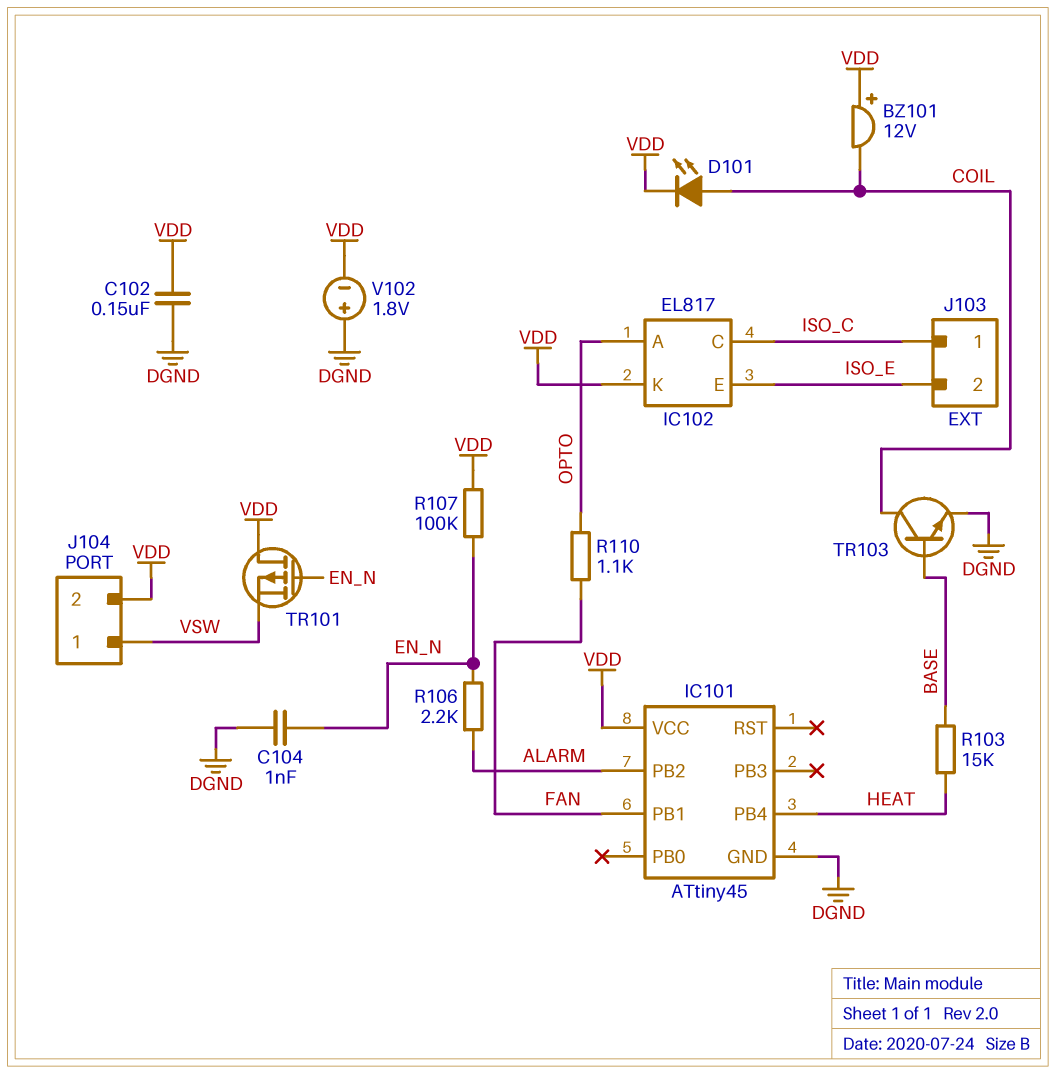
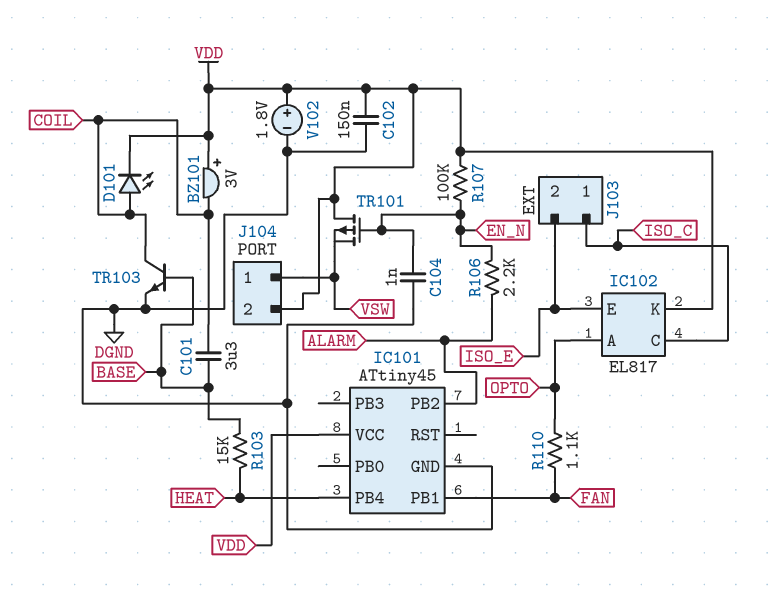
BZ101: buzzer 12V (plus VDD, minus COIL) -> buzzer 3V (plus VDD, minus COIL)
C101: none -> 3.3uF (BASE, COIL)
V102: 1.8V (plus DGND, minus VDD) -> 1.8V (plus VDD, minus DGND)

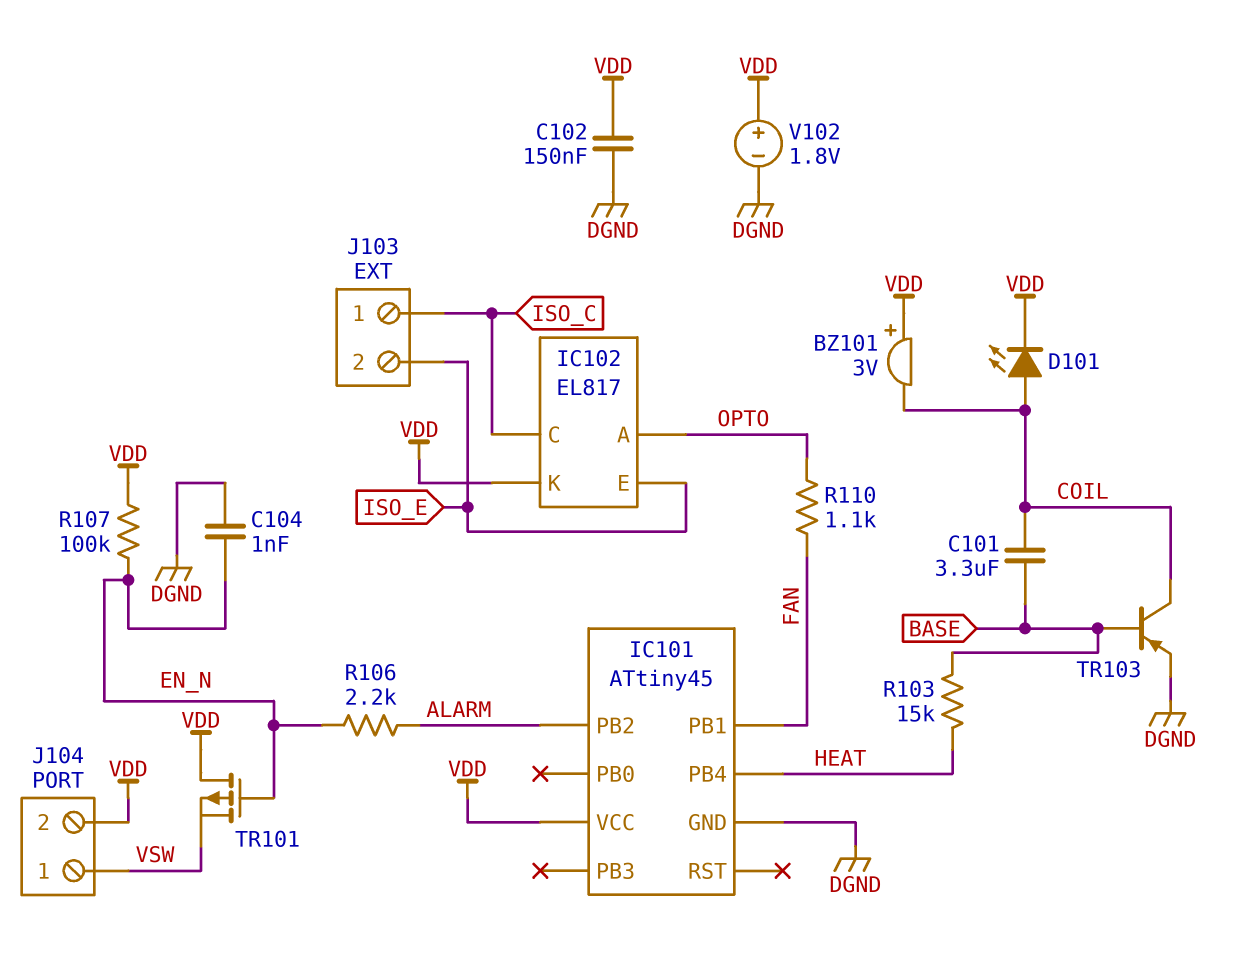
TR103: NPN (B BASE, C COIL, E DGND) -> PNP (B BASE, C COIL, E DGND)

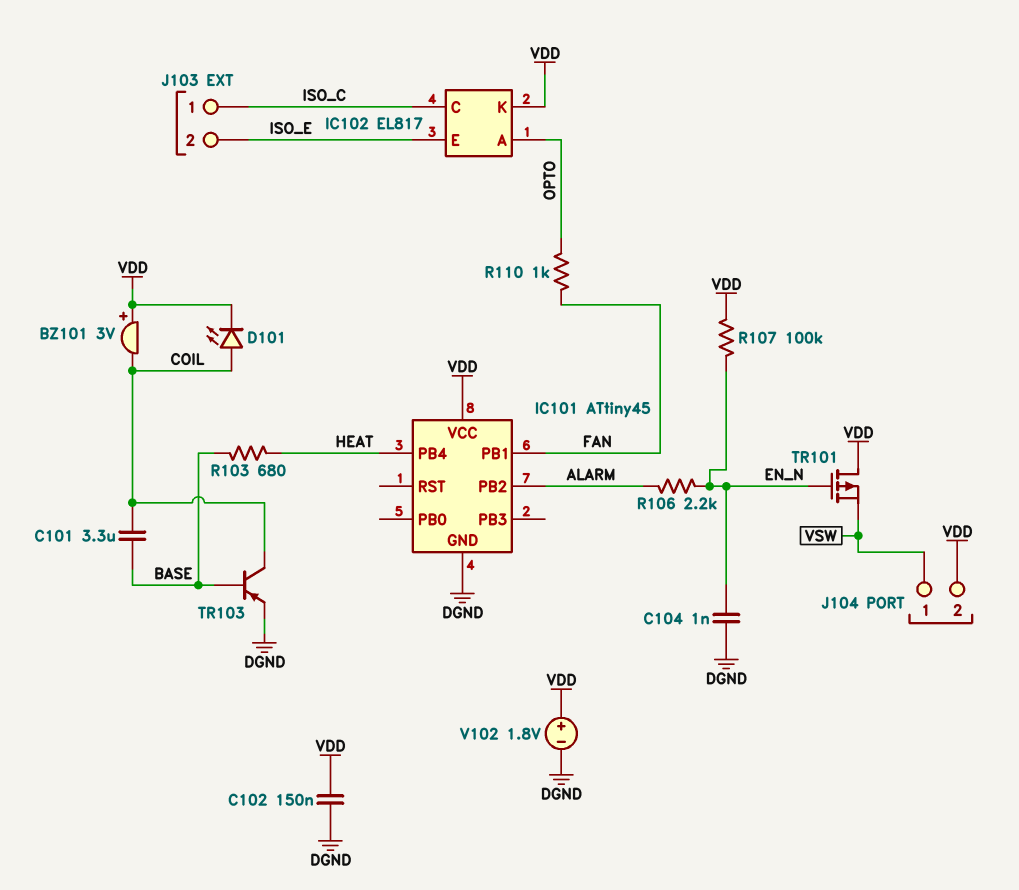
R103: 15k (BASE, HEAT) -> 680 (BASE, HEAT)
R110: 1.1k (FAN, OPTO) -> 1k (FAN, OPTO)

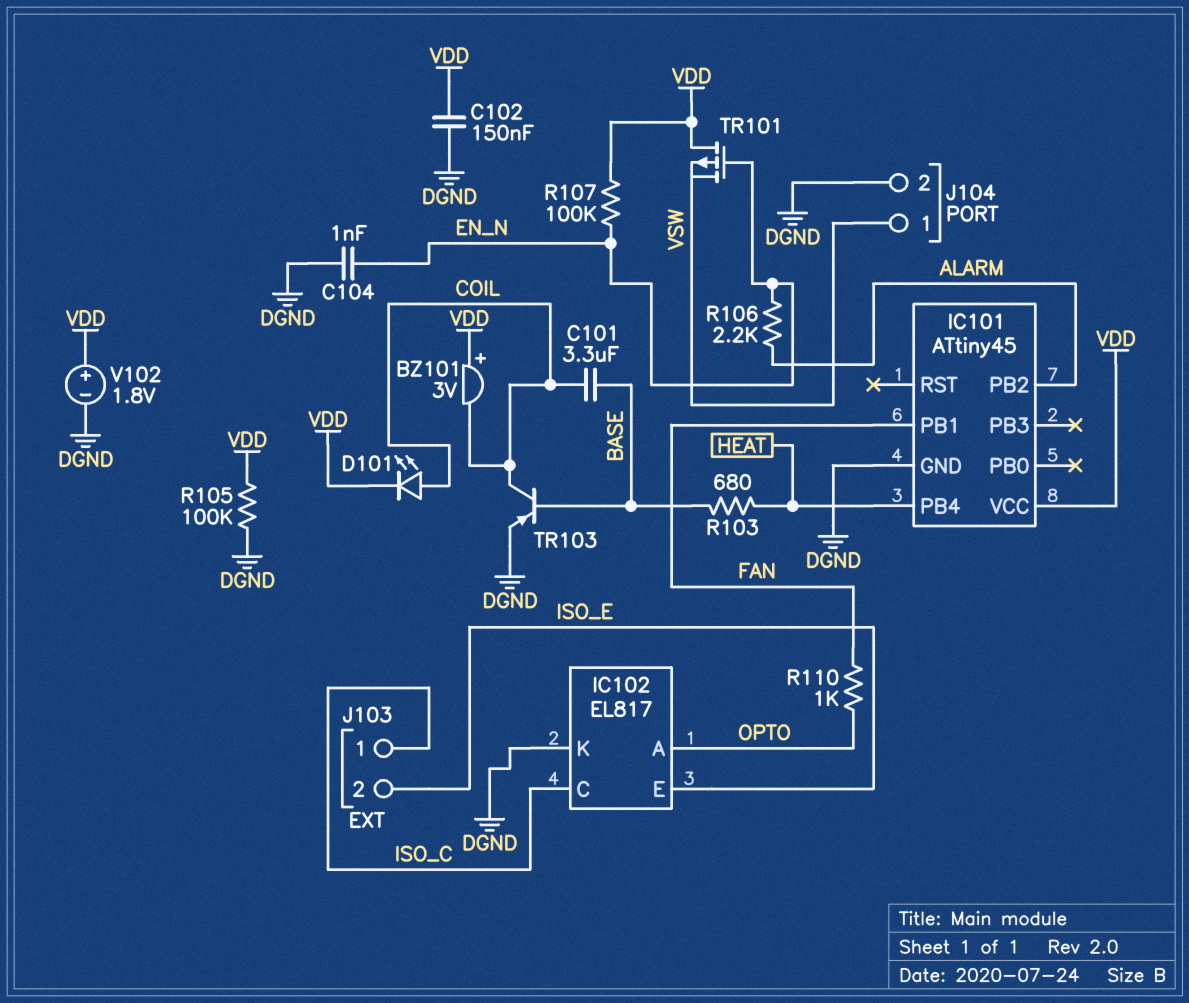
IC102 pin K: VDD -> DGND
J104 pin 2: VDD -> DGND
R105: none -> 100k (DGND, VDD)

